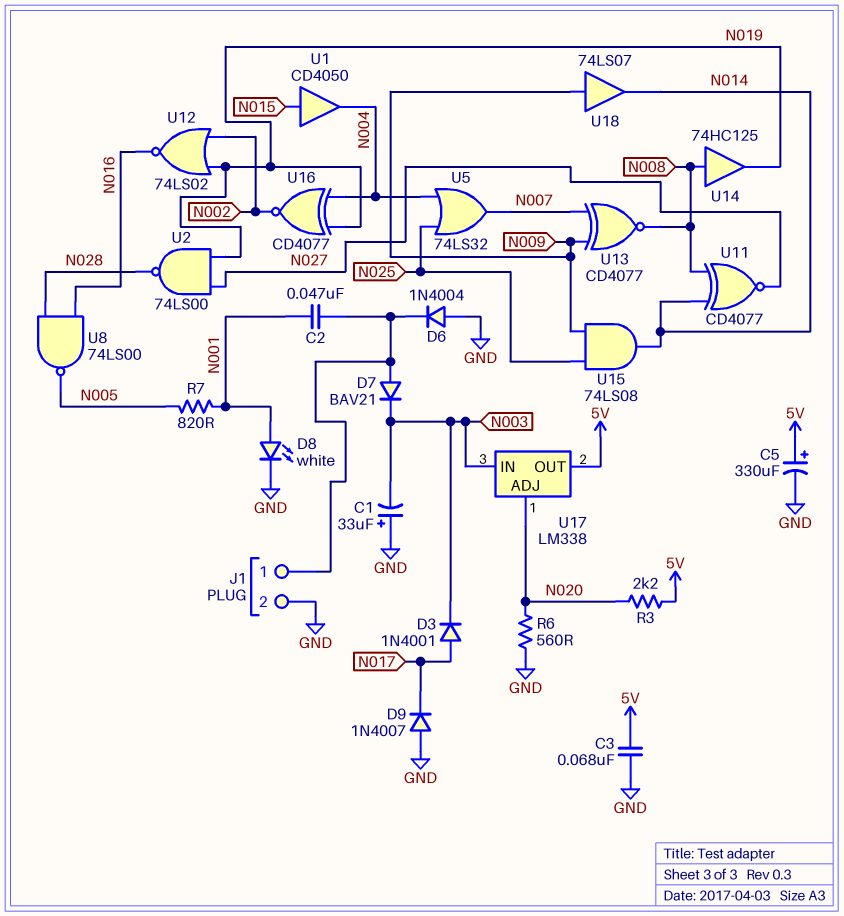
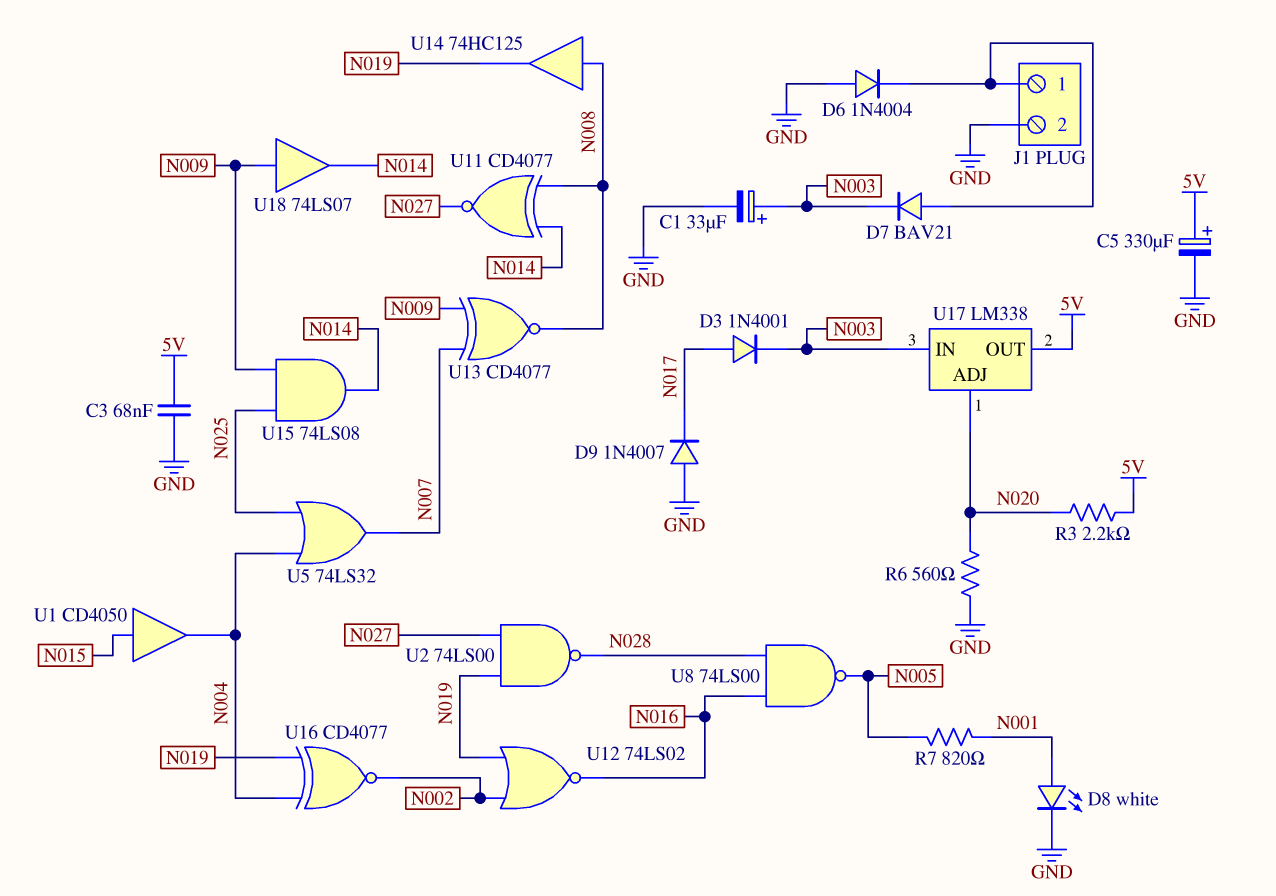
C1: 33uF (plus GND, minus N003) -> 33uF (plus N003, minus GND)
C2: 47nF (J1/1, N001) -> none

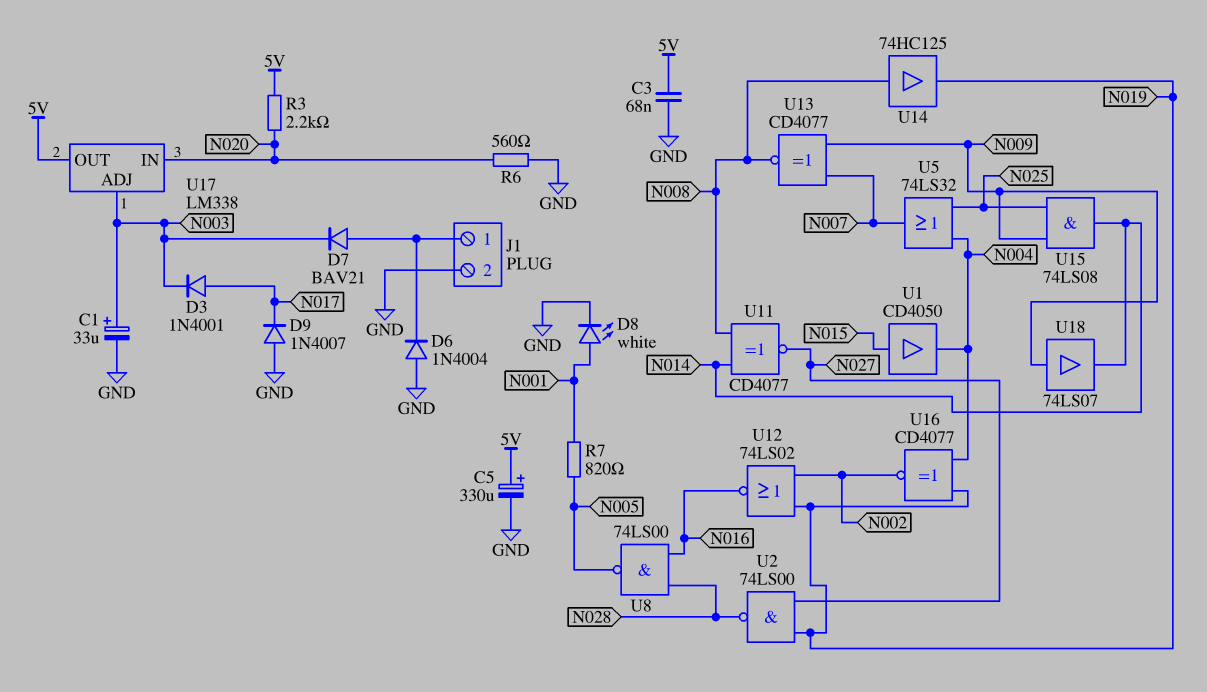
U17 pin ADJ: N020 -> N003
U17 pin IN: N003 -> N020

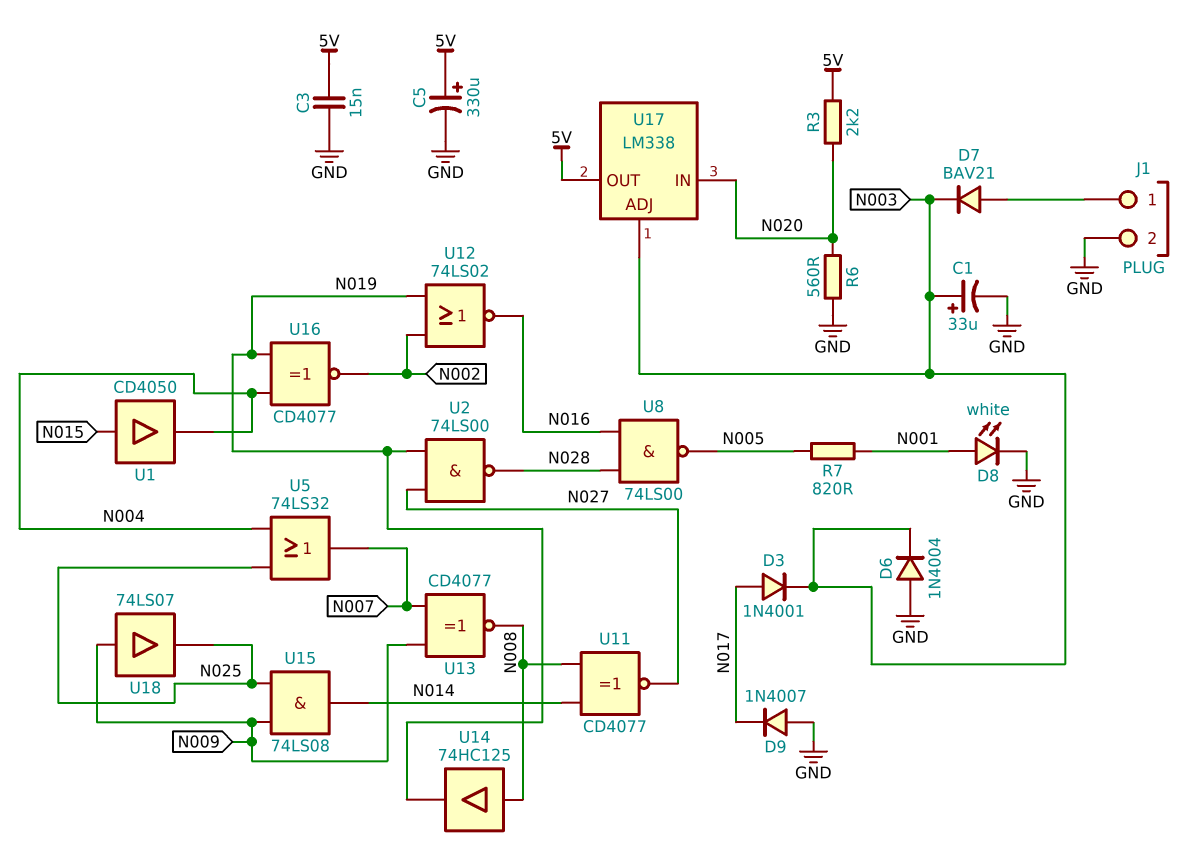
C3: 68nF (5V, GND) -> 15nF (5V, GND)
D6: diode 1N4004 (A GND, K J1/1) -> diode 1N4004 (A GND, K N003)
U18: buffer 74LS07 (in N009, out N014) -> buffer 74LS07 (in N009, out N025)

